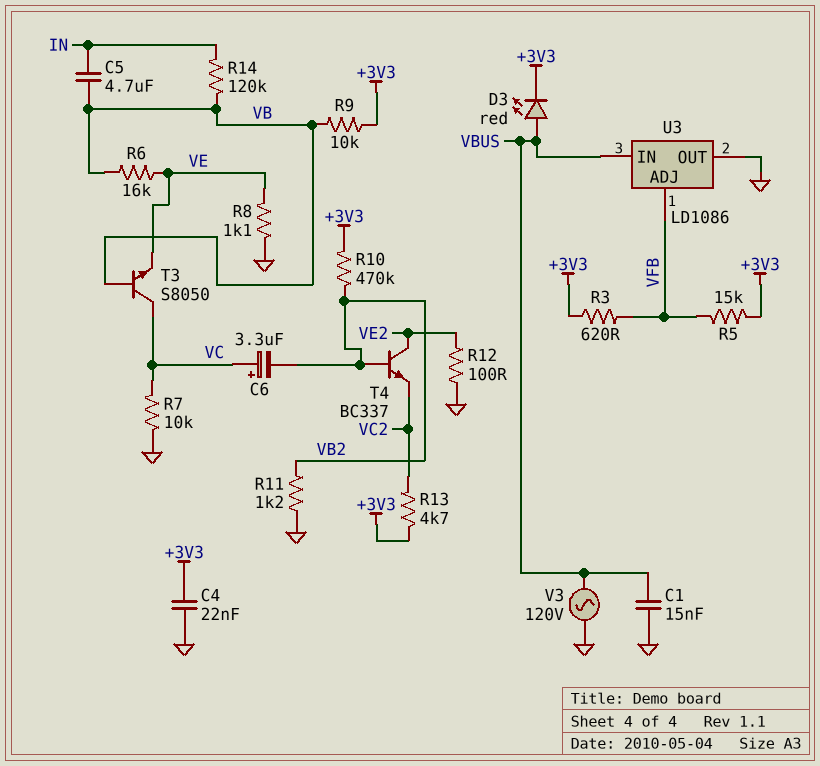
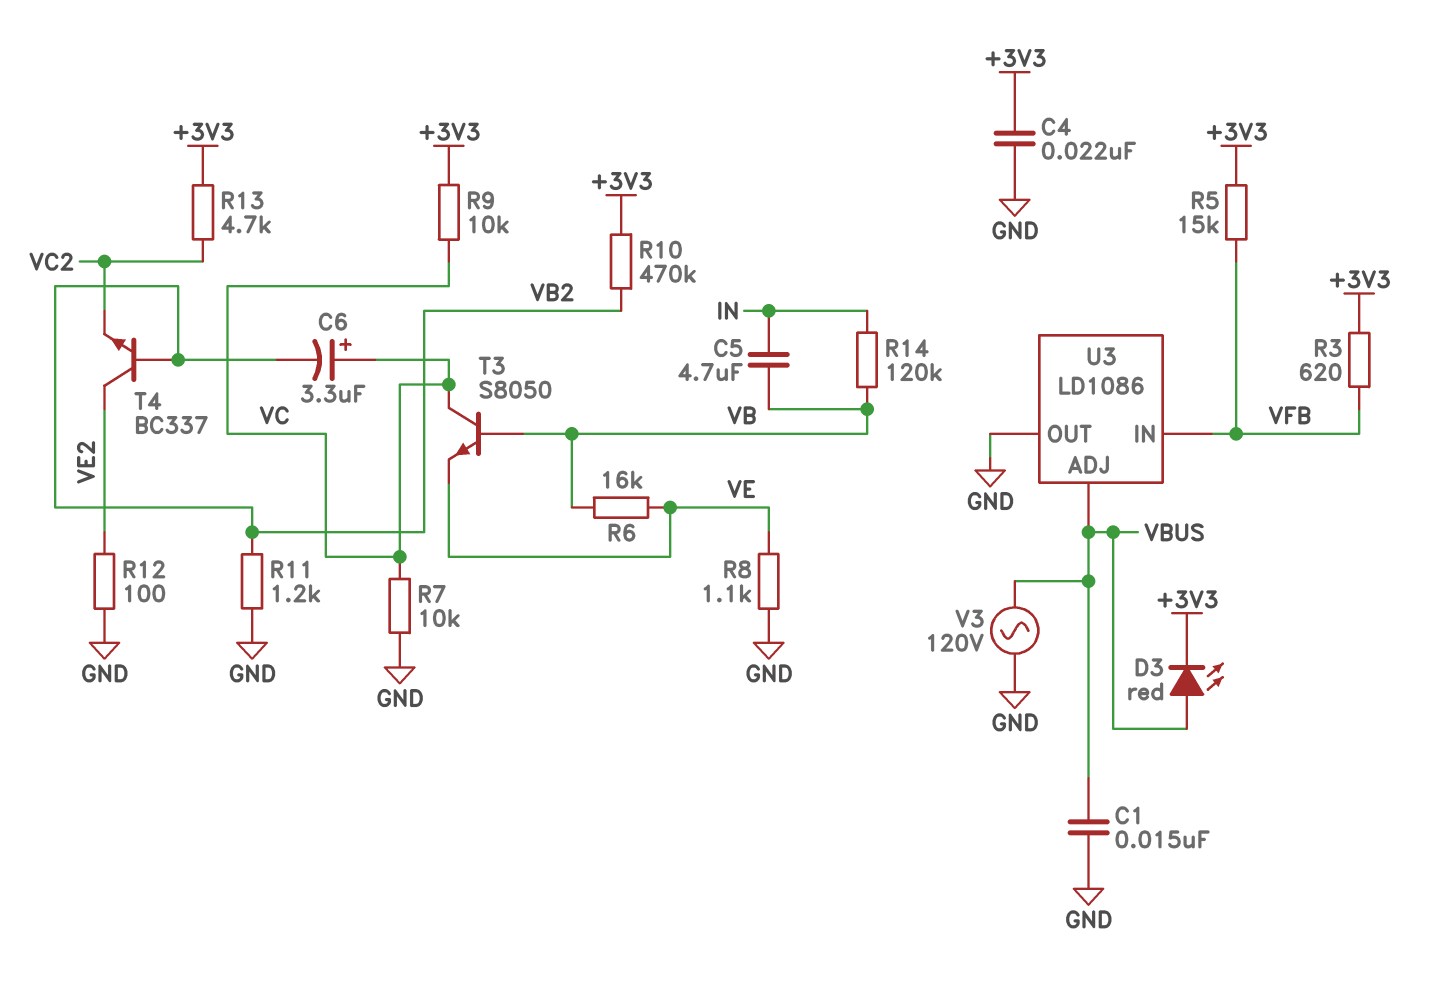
R9: 10k (+3V3, VB) -> 10k (+3V3, VC)
U3 pin ADJ: VFB -> VBUS
U3 pin IN: VBUS -> VFB

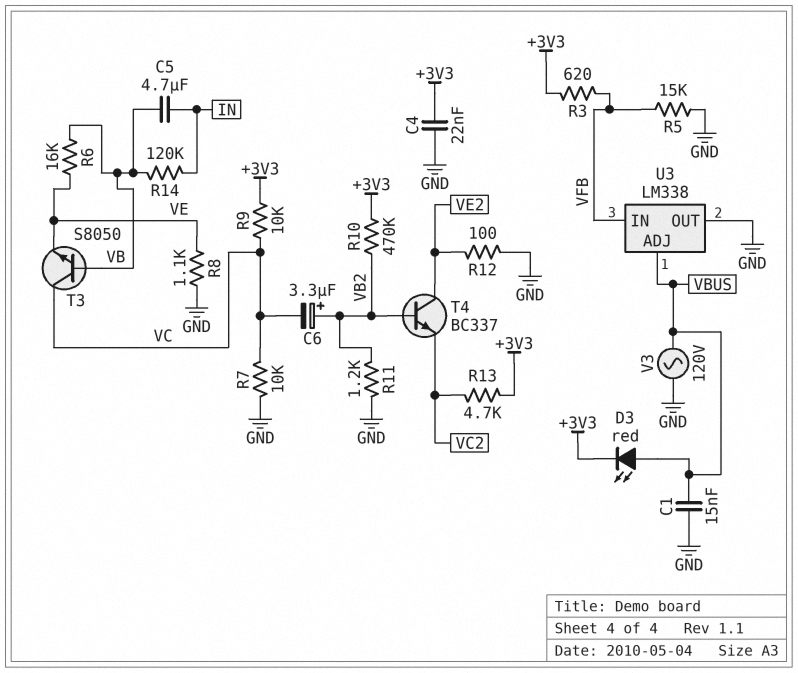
C6: 3.3uF (plus VC, minus VB2) -> 3.3uF (plus VB2, minus VC)
R5: 15k (+3V3, VFB) -> 15k (GND, VFB)
U3: LD1086 -> LM338

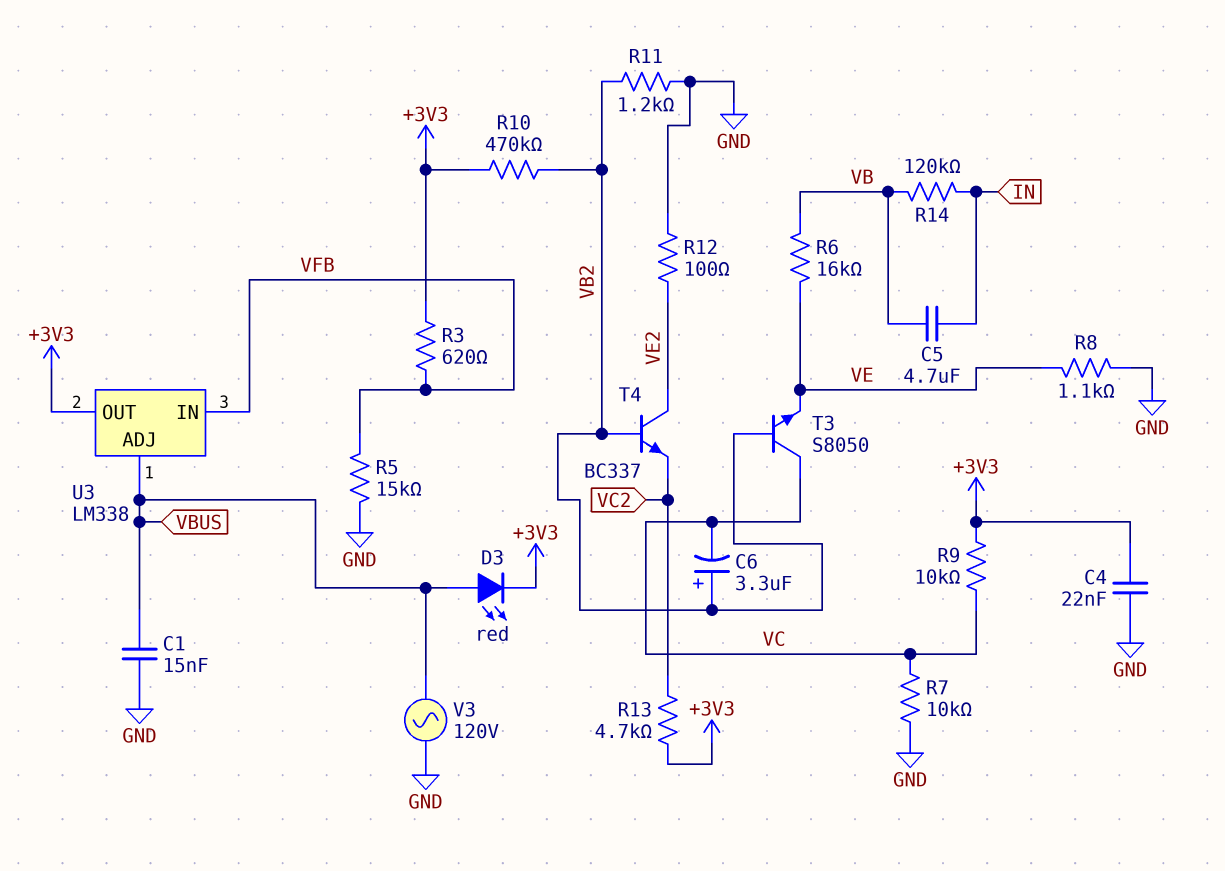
T3: NPN S8050 (B VB, C VC, E VE) -> NPN S8050 (B VB2, C VC, E VE)
U3 pin OUT: GND -> +3V3

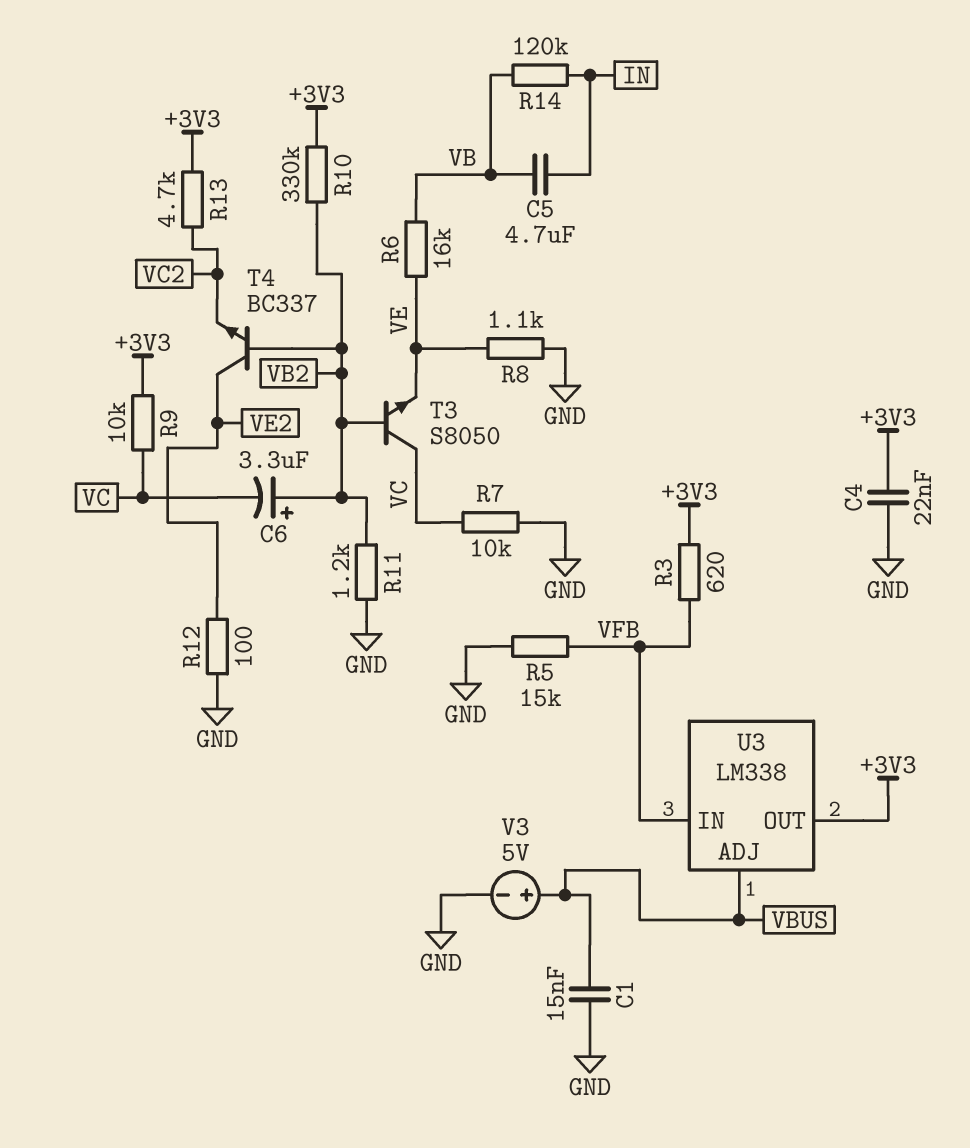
D3: LED red (A VBUS, K +3V3) -> none
R10: 470k (+3V3, VB2) -> 330k (+3V3, VB2)
V3: AC 120V (GND, VBUS) -> 5V (plus VBUS, minus GND)

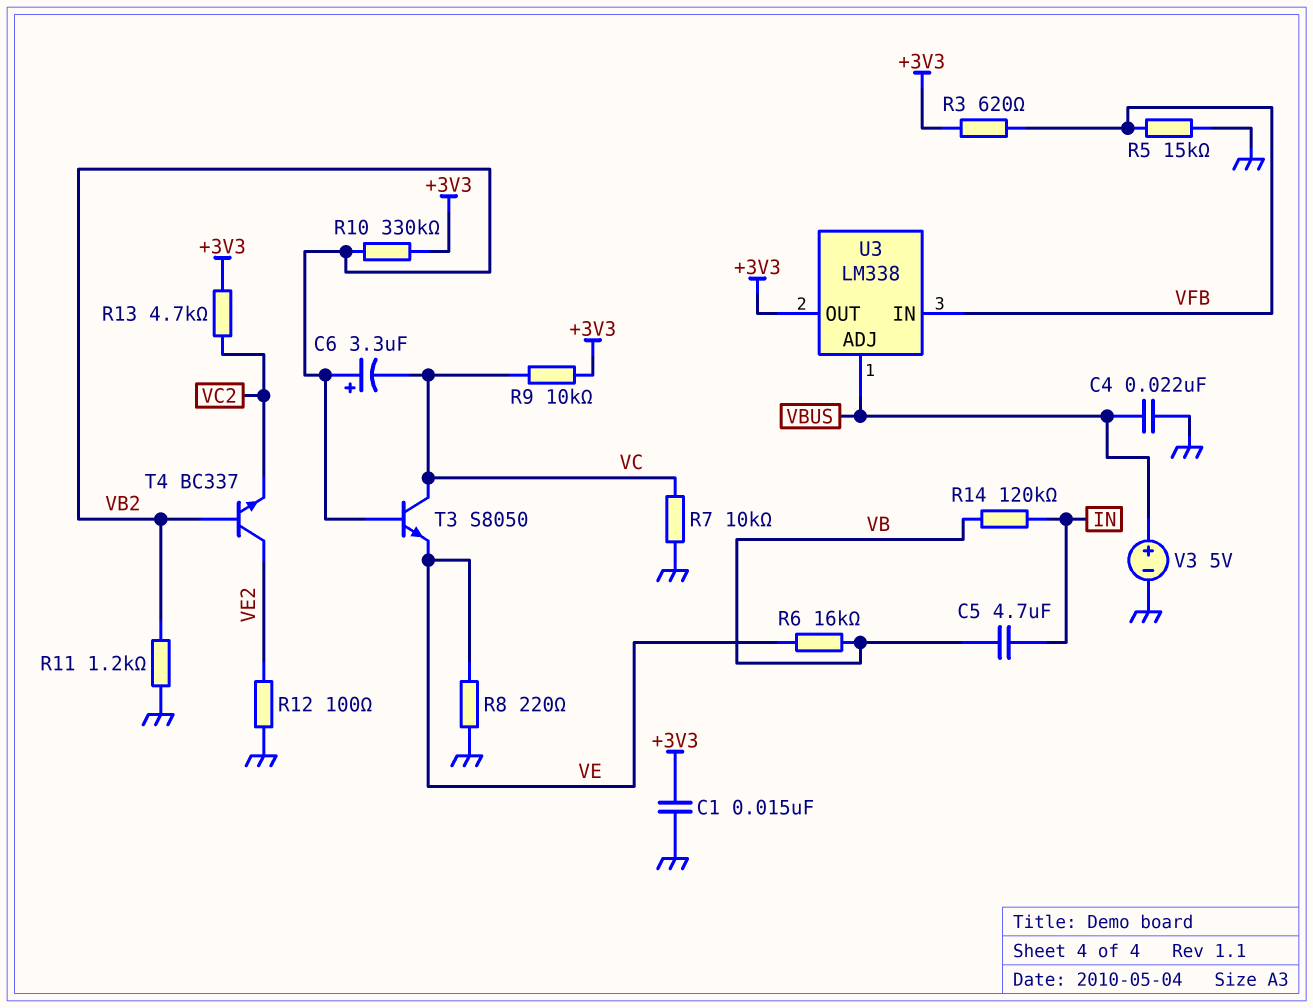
C1: 15nF (GND, VBUS) -> 15nF (+3V3, GND)
C4: 22nF (+3V3, GND) -> 22nF (GND, VBUS)
R8: 1.1k (GND, VE) -> 220 (GND, VE)

